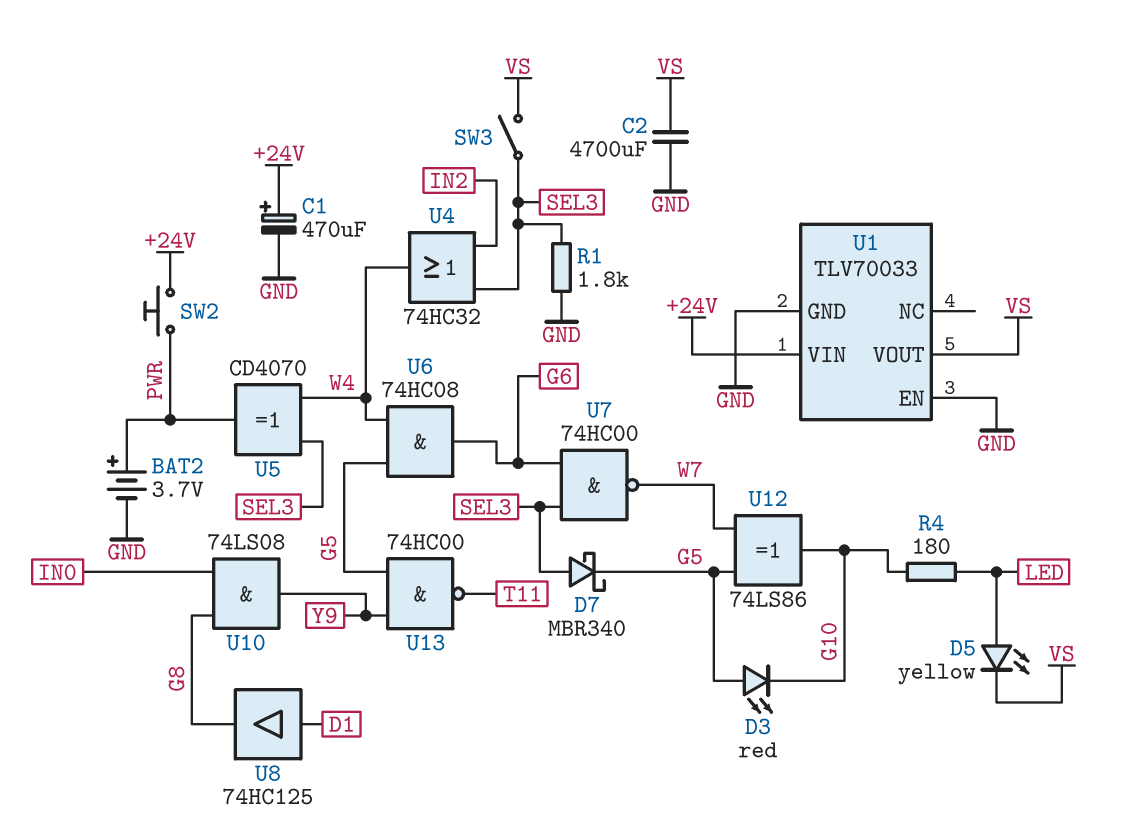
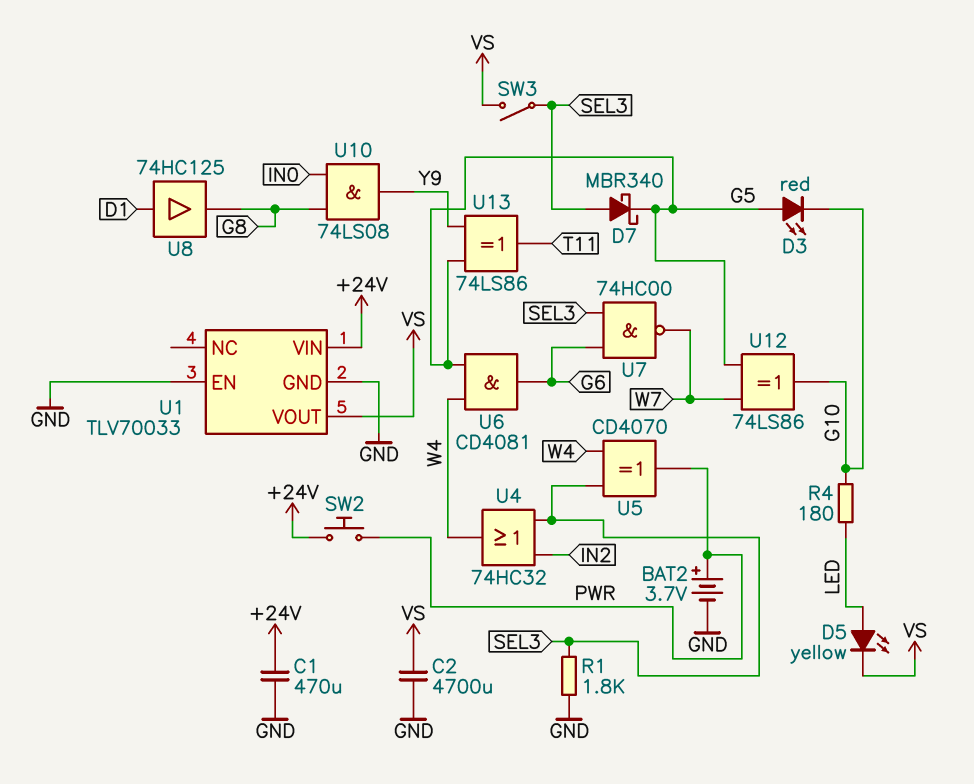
C1: 470uF (plus +24V, minus GND) -> 470uF (+24V, GND)
U6: AND 74HC08 (in G5, in W4, out G6) -> AND CD4081 (in G5, in W4, out G6)
U13: NAND 74HC00 (in G5, in Y9, out T11) -> XOR 74LS86 (in G5, in Y9, out T11)

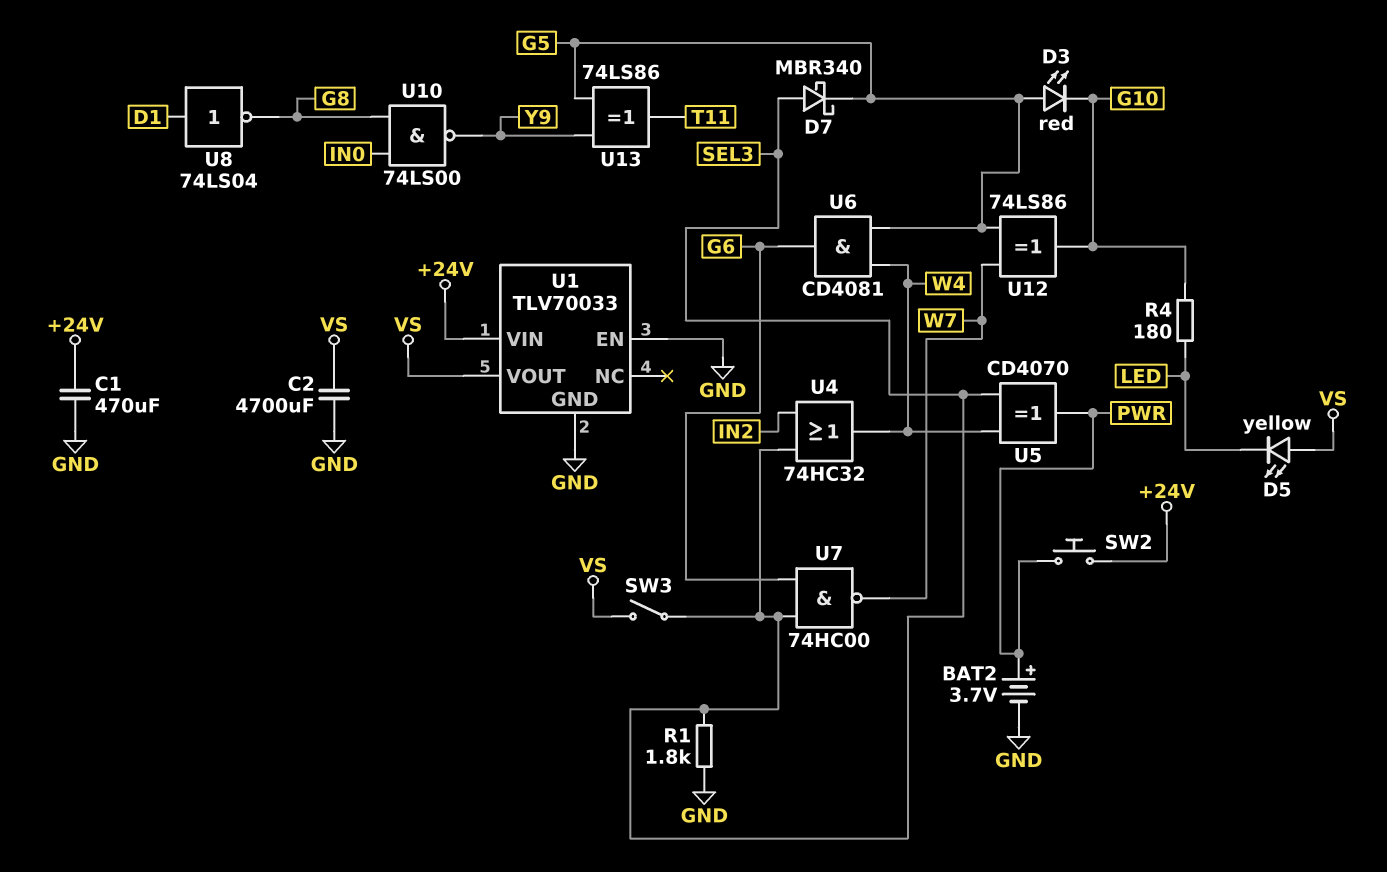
D5: LED yellow (A LED, K VS) -> LED yellow (A VS, K LED)
U8: buffer 74HC125 (in D1, out G8) -> NOT 74LS04 (in D1, out G8)
U10: AND 74LS08 (in G8, in IN0, out Y9) -> NAND 74LS00 (in G8, in IN0, out Y9)

